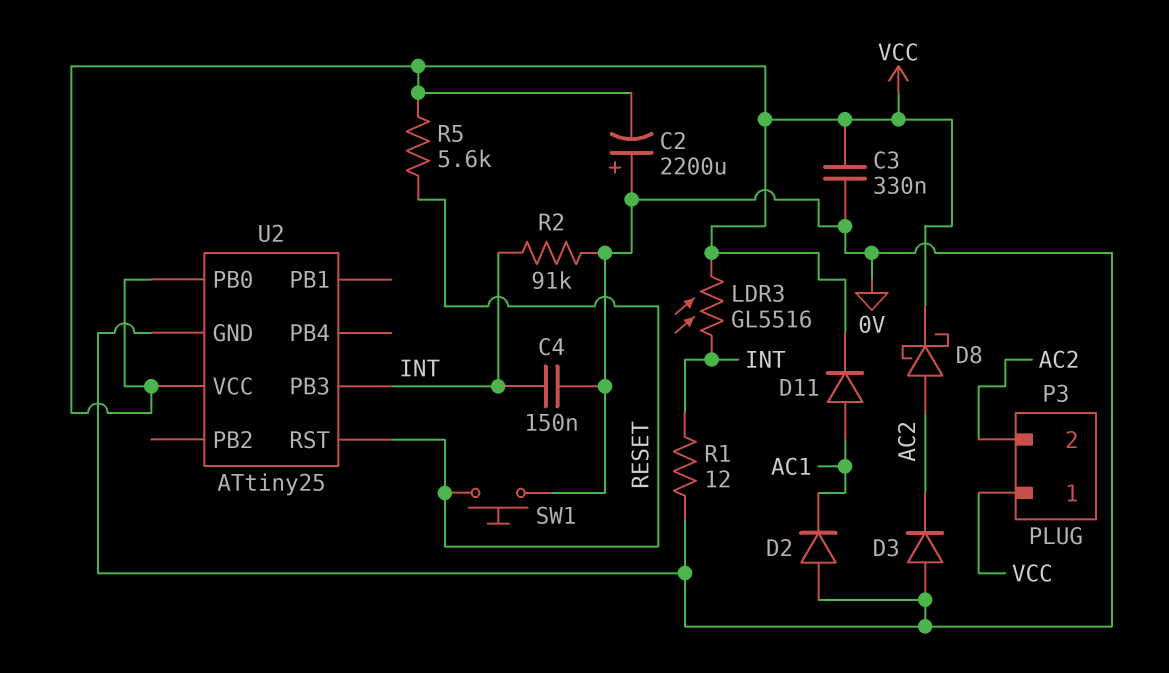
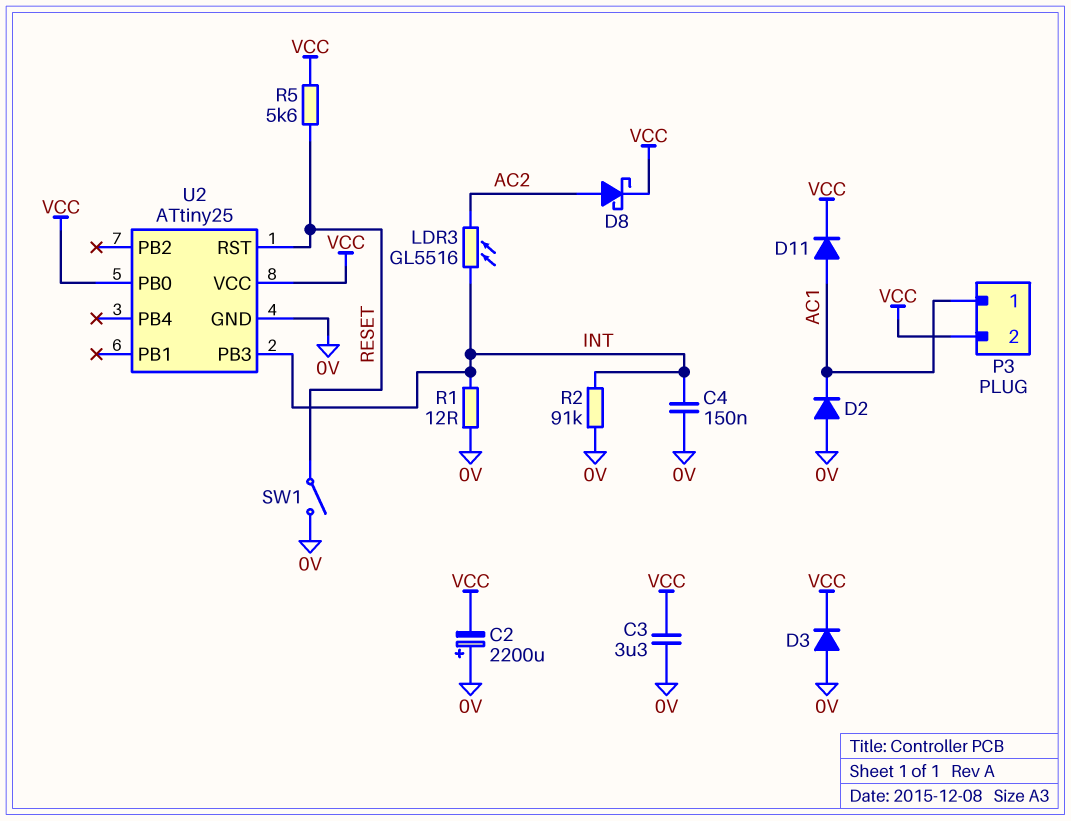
C3: 330nF (0V, VCC) -> 3.3uF (0V, VCC)
D3: diode (A 0V, K AC2) -> diode (A 0V, K VCC)
LDR3: GL5516 (INT, VCC) -> GL5516 (AC2, INT)
P3 pin 1: VCC -> AC1
P3 pin 2: AC2 -> VCC
SW1: button (0V, RESET) -> switch (0V, RESET)

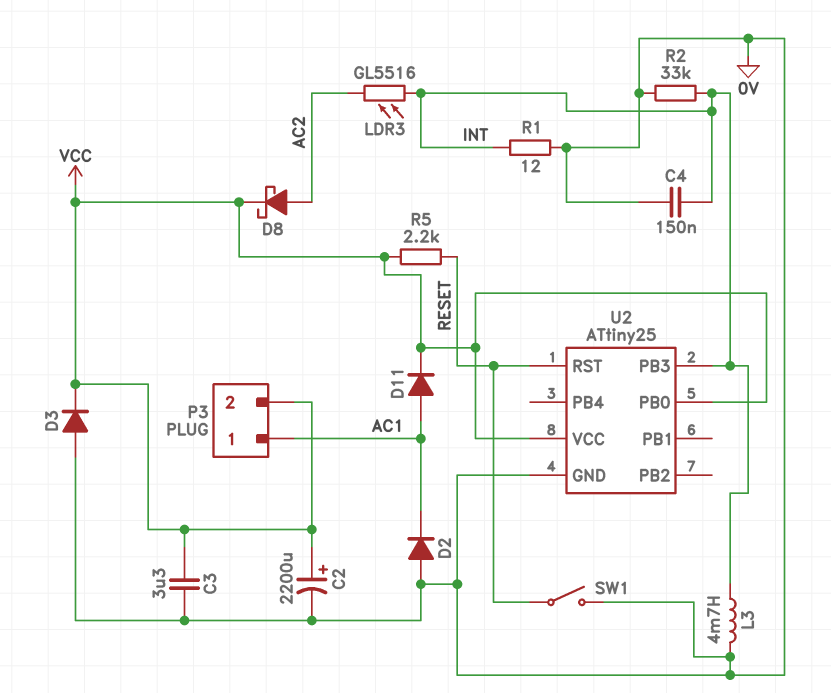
C2: 2200uF (plus 0V, minus VCC) -> 2200uF (plus VCC, minus 0V)
L3: none -> 4.7mH (0V, INT)
R2: 91k (0V, INT) -> 33k (0V, INT)
R5: 5.6k (RESET, VCC) -> 2.2k (RESET, VCC)

